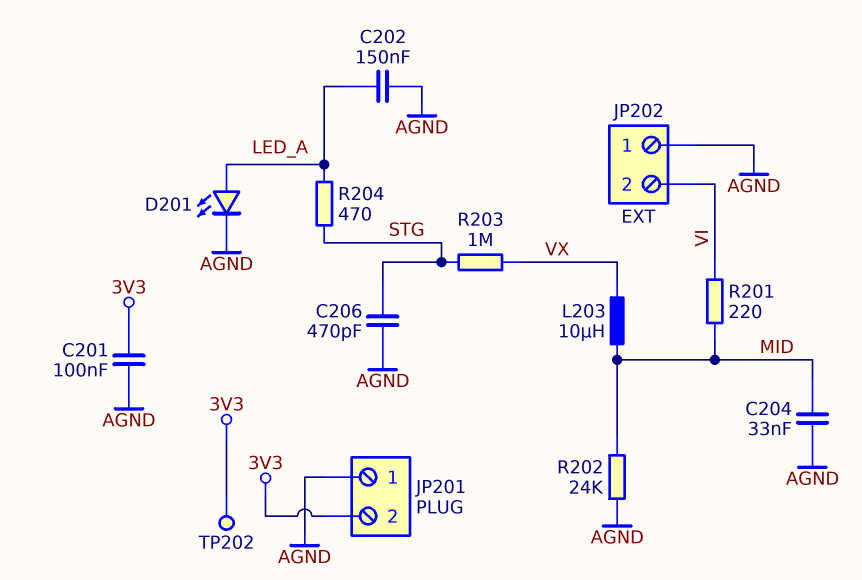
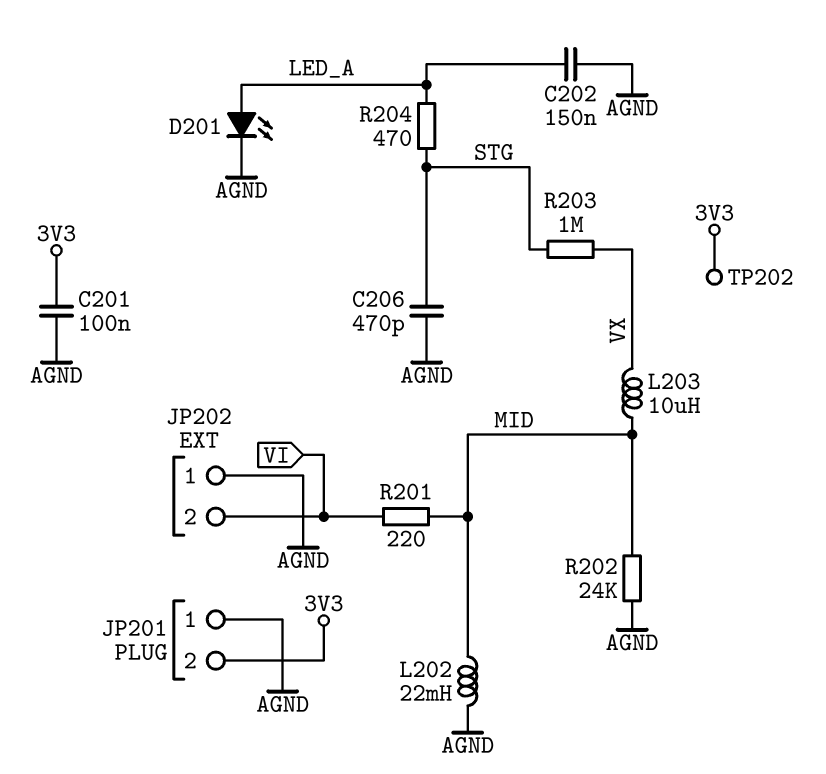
C204: 33nF (AGND, MID) -> none
L202: none -> 22mH (AGND, MID)

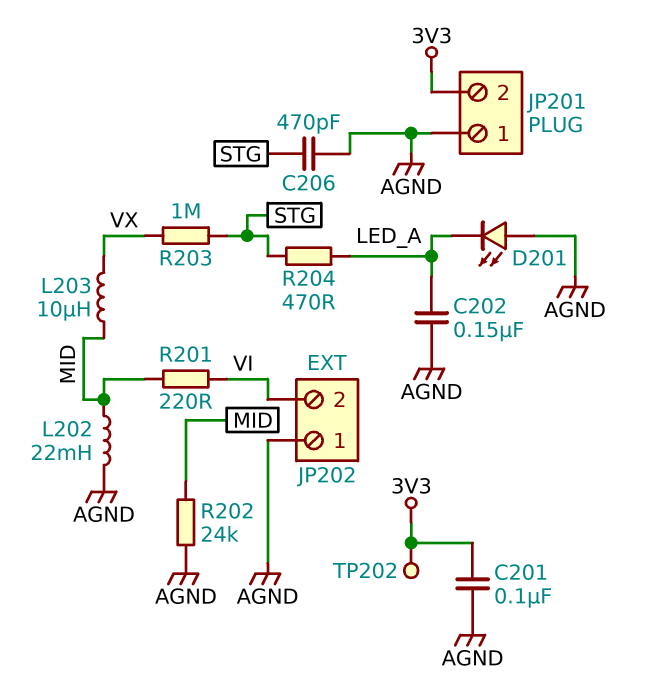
D201: LED (A LED_A, K AGND) -> LED (A AGND, K LED_A)

